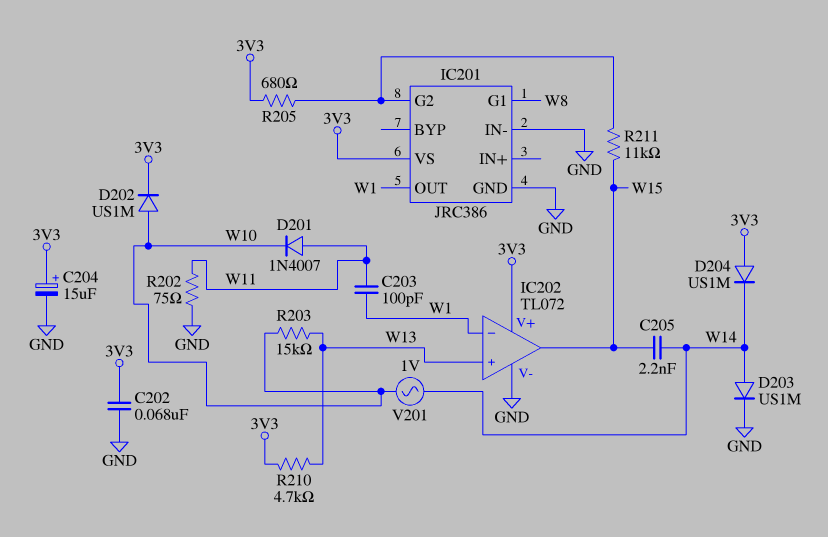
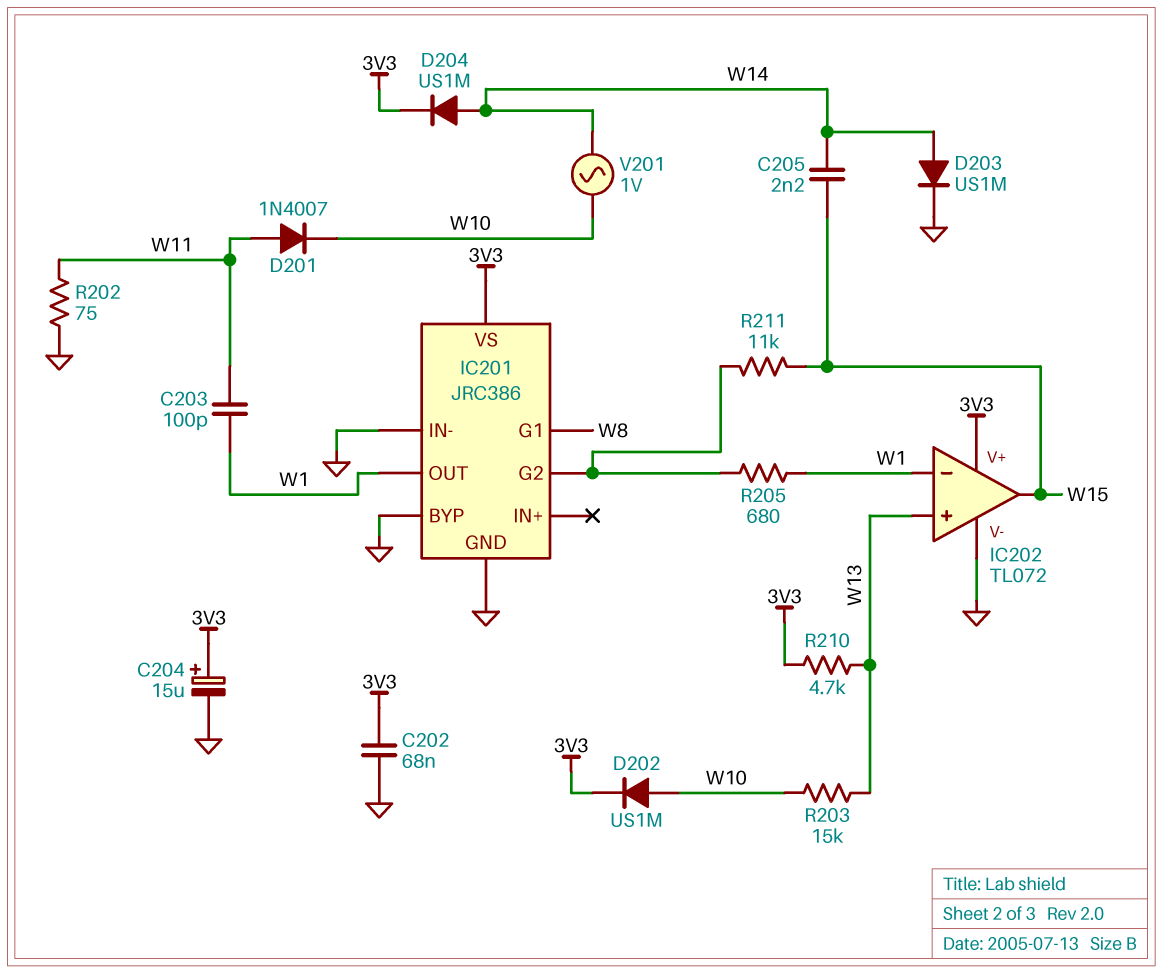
D204: diode US1M (A 3V3, K W14) -> diode US1M (A W14, K 3V3)
IC201 pin BYP: none -> GND
R205: 680 (3V3, IC201/G2) -> 680 (IC201/G2, W1)

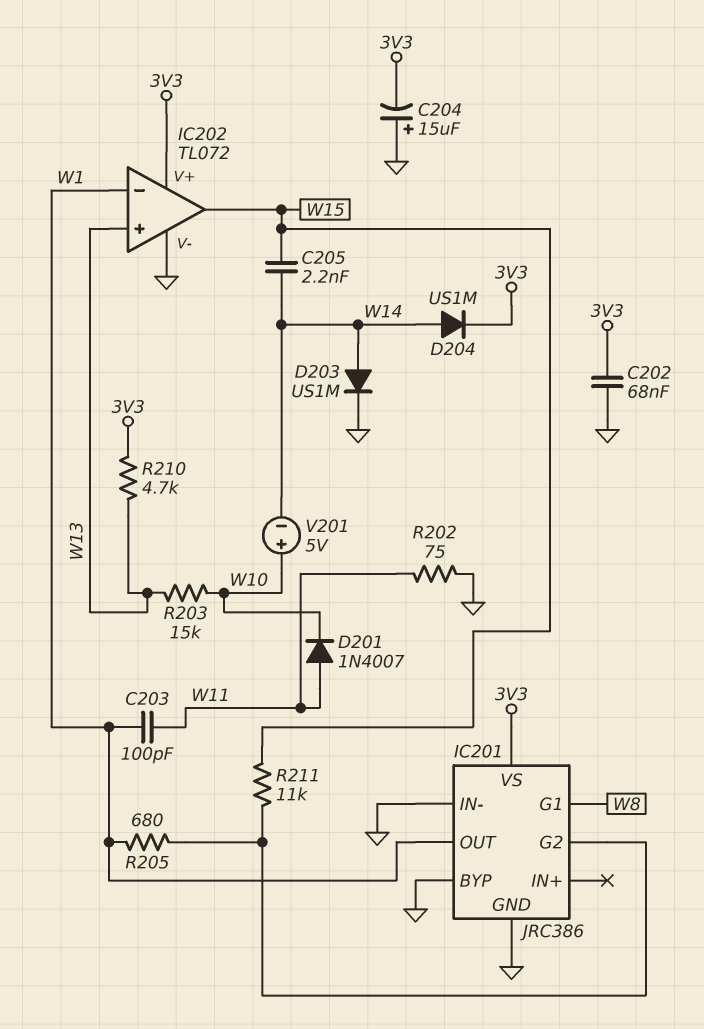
C204: 15uF (plus 3V3, minus GND) -> 15uF (plus GND, minus 3V3)
D202: diode US1M (A W10, K 3V3) -> none
V201: AC 1V (W10, W14) -> 5V (plus W10, minus W14)

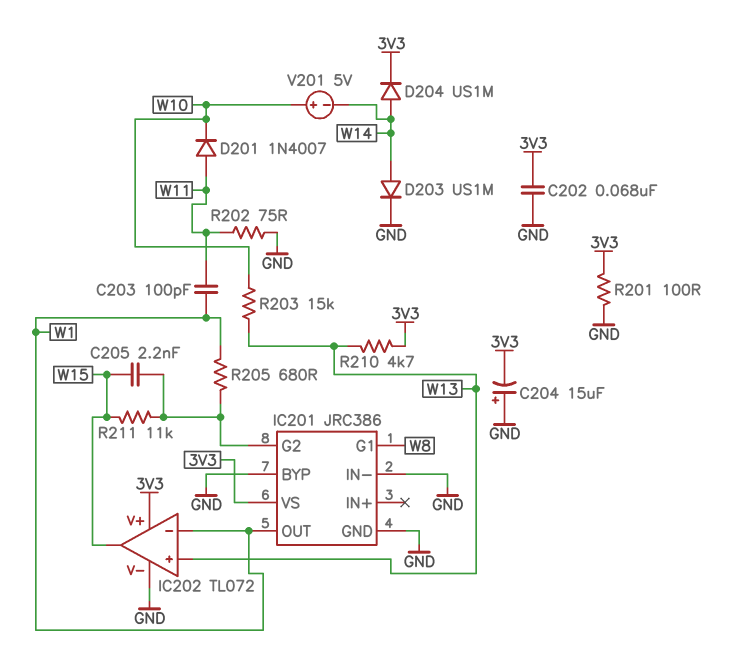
C205: 2.2nF (W14, W15) -> 2.2nF (IC201/G2, W15)
R201: none -> 100 (3V3, GND)

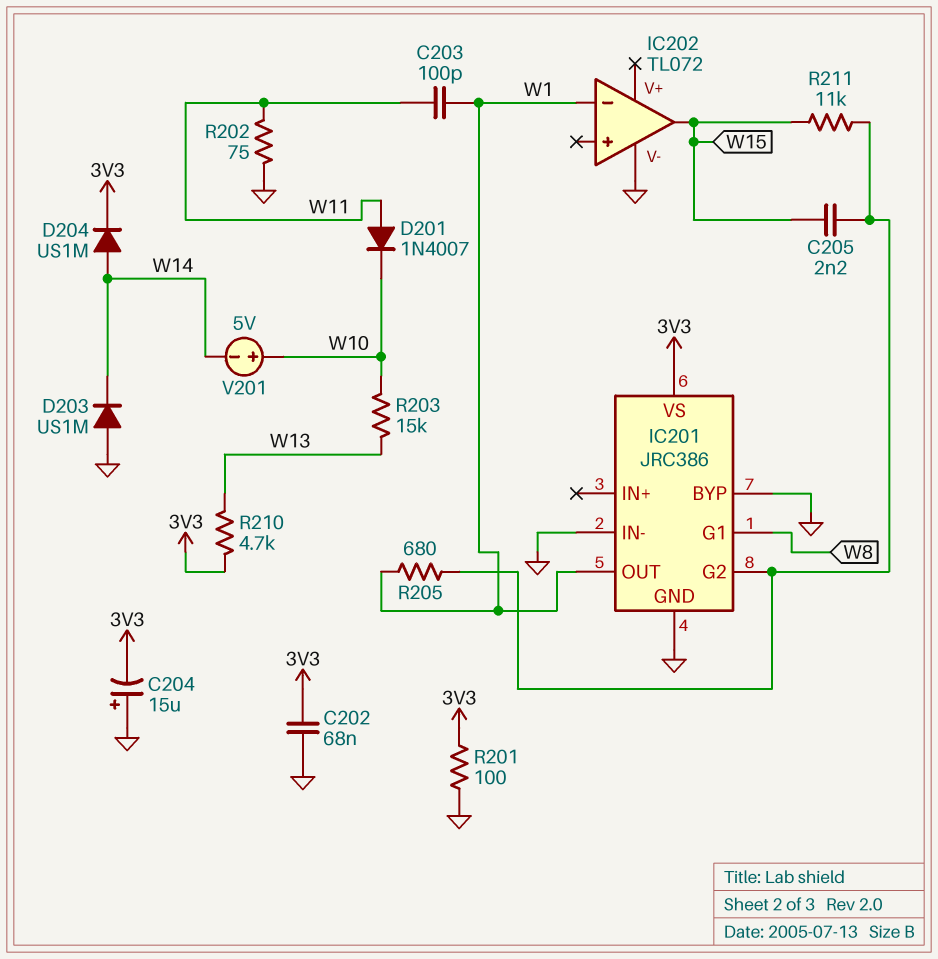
D203: diode US1M (A W14, K GND) -> diode US1M (A GND, K W14)
IC202 pin V+: 3V3 -> none
IC202 pin in+: W13 -> none

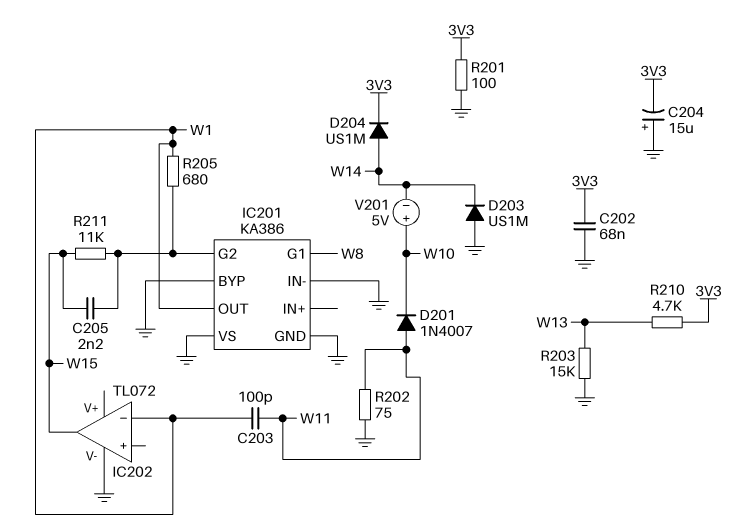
IC201: JRC386 -> KA386
IC201 pin VS: 3V3 -> GND
R203: 15k (W10, W13) -> 15k (GND, W13)

